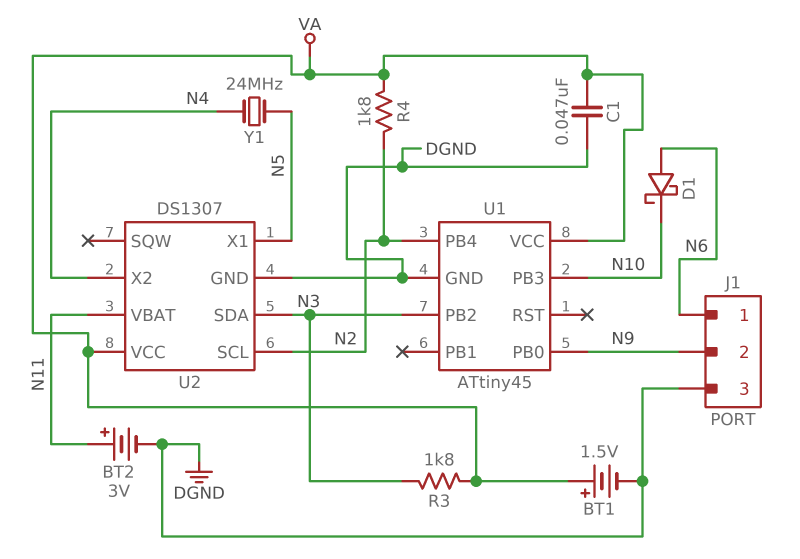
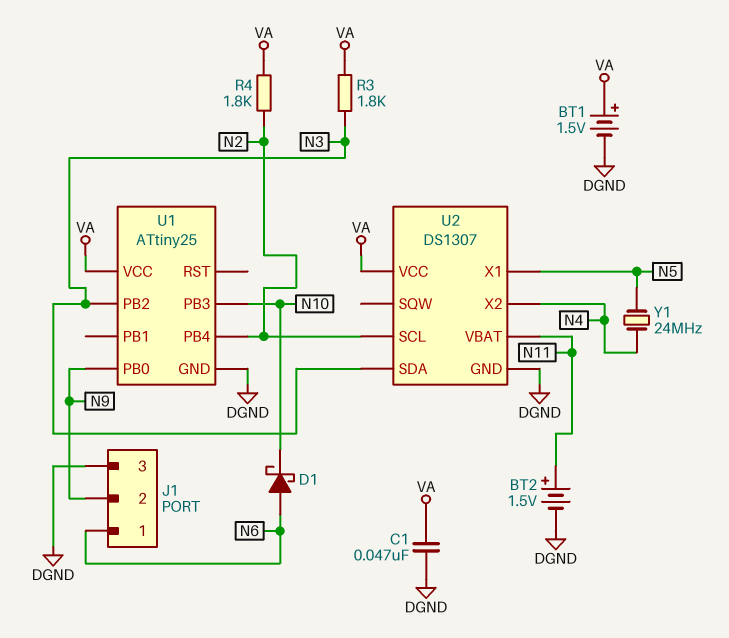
BT2: 3V (plus N11, minus DGND) -> 1.5V (plus N11, minus DGND)
U1: ATtiny45 -> ATtiny25

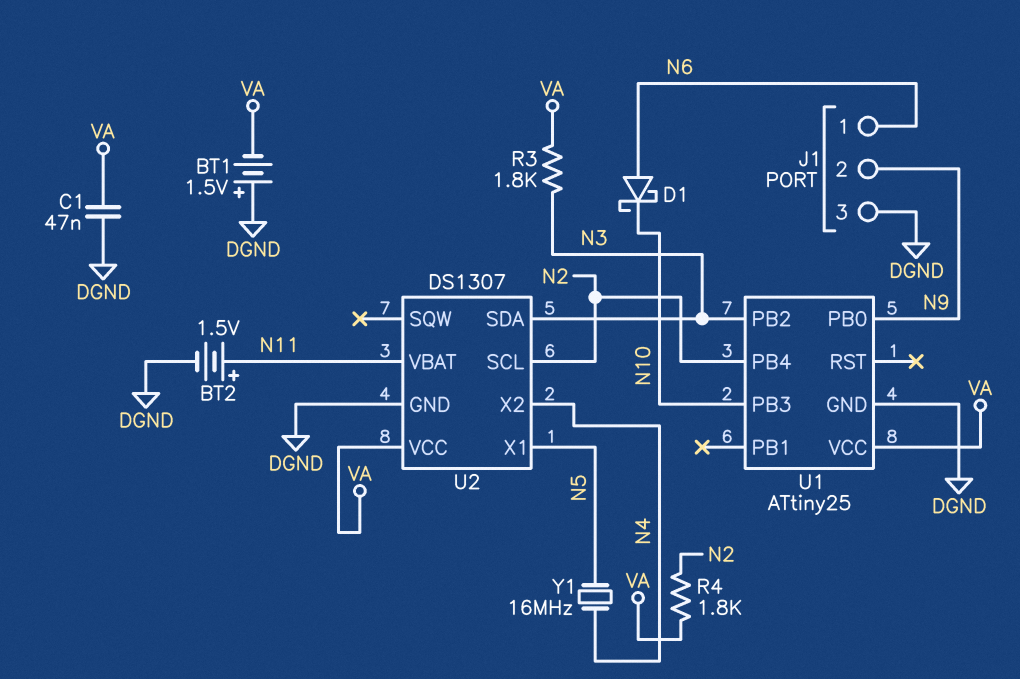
BT1: 1.5V (plus VA, minus DGND) -> 1.5V (plus DGND, minus VA)
Y1: 24MHz (N4, N5) -> 16MHz (N4, N5)

